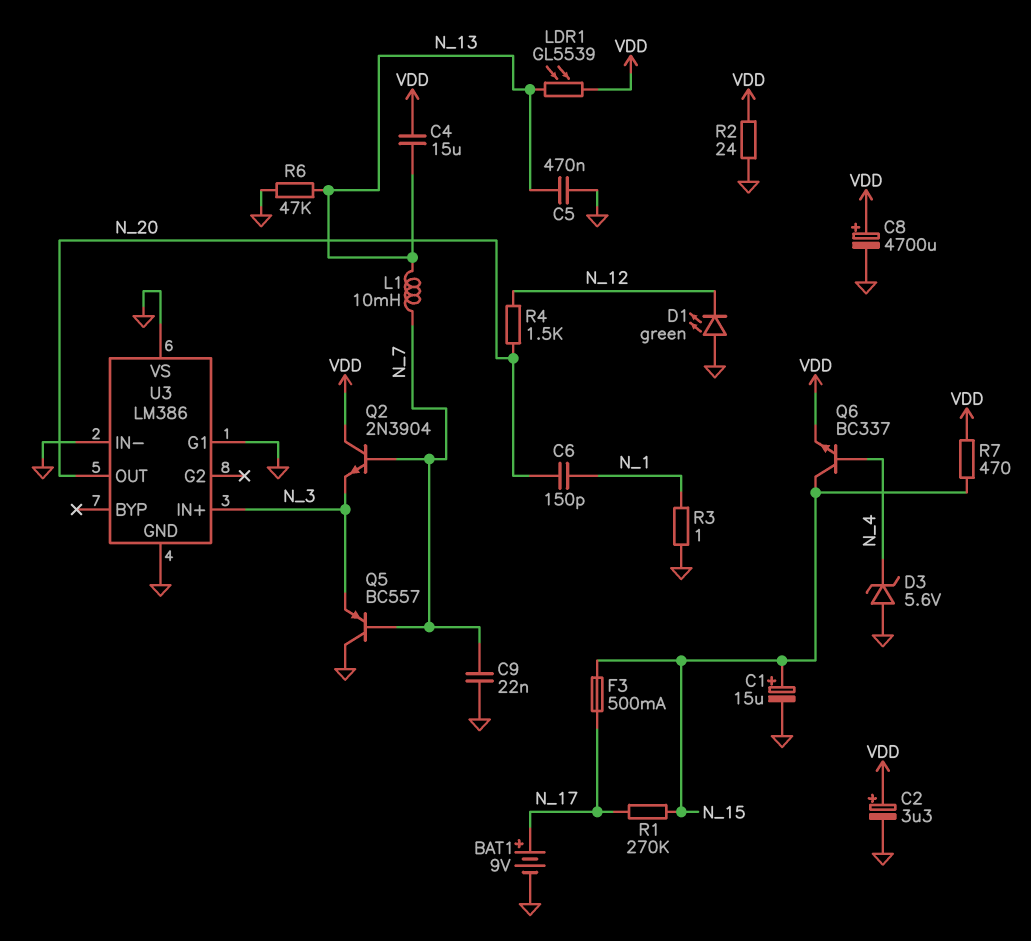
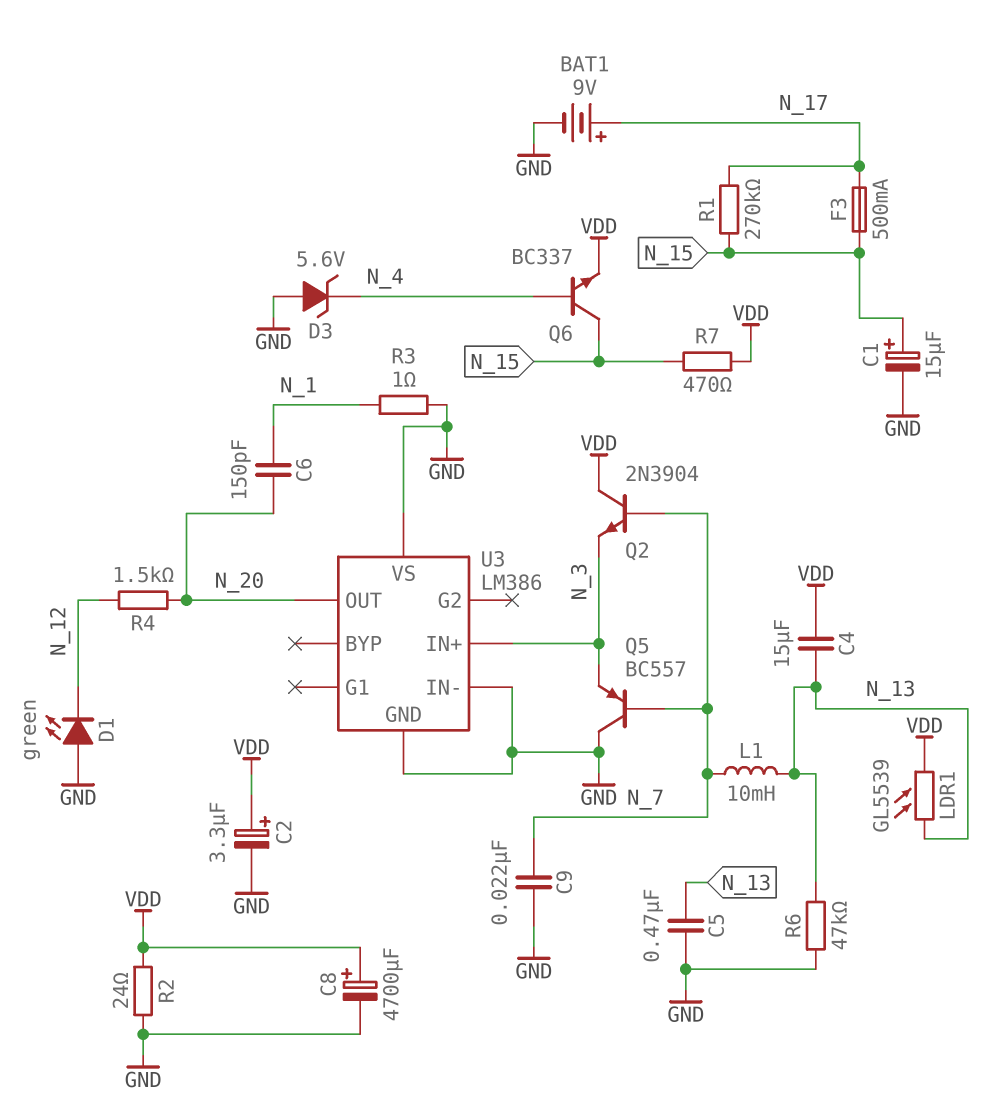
U3 pin G1: GND -> none

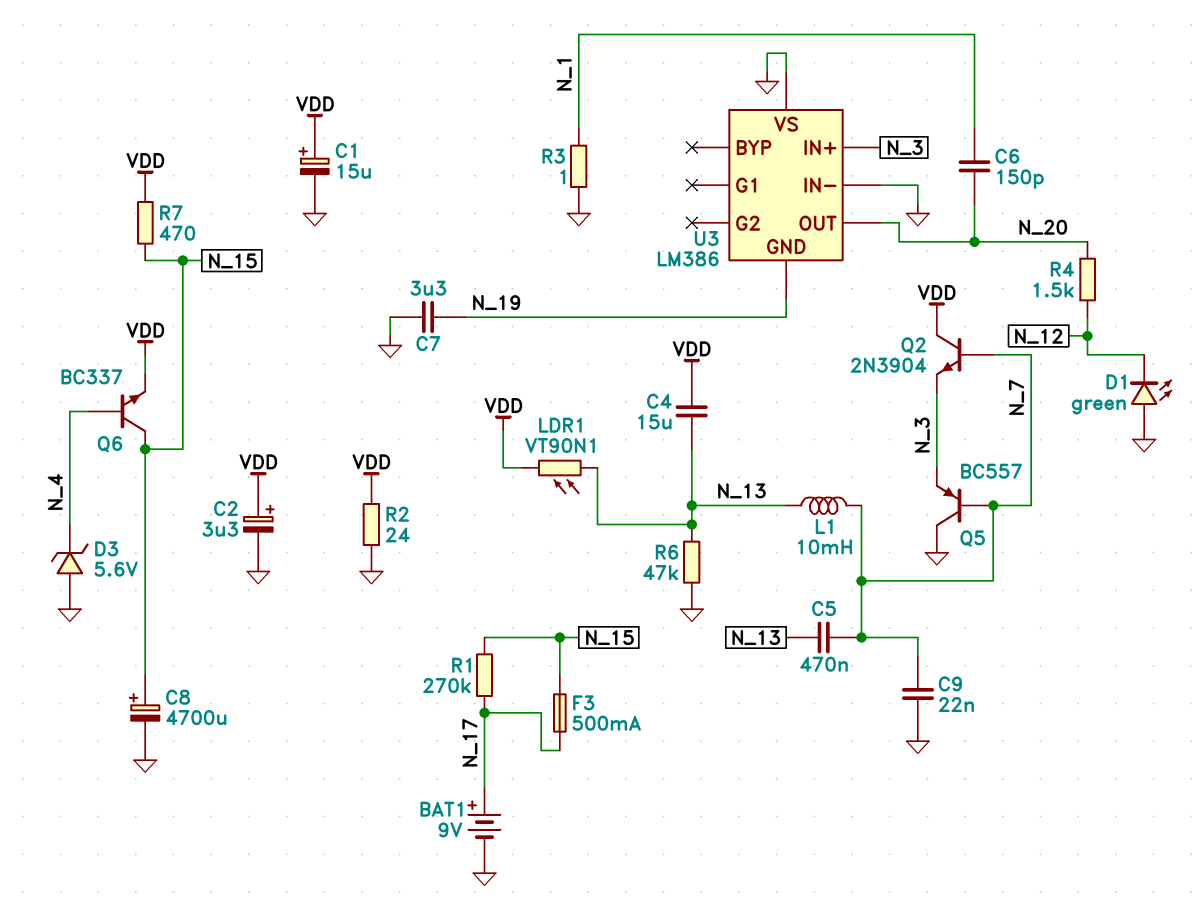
C1: 15uF (plus N_15, minus GND) -> 15uF (plus VDD, minus GND)
C5: 470nF (GND, N_13) -> 470nF (N_7, N_13)
C7: none -> 3.3uF (GND, N_19)
C8: 4700uF (plus VDD, minus GND) -> 4700uF (plus N_15, minus GND)
LDR1: GL5539 (N_13, VDD) -> VT90N1 (N_13, VDD)
U3 pin GND: GND -> N_19

